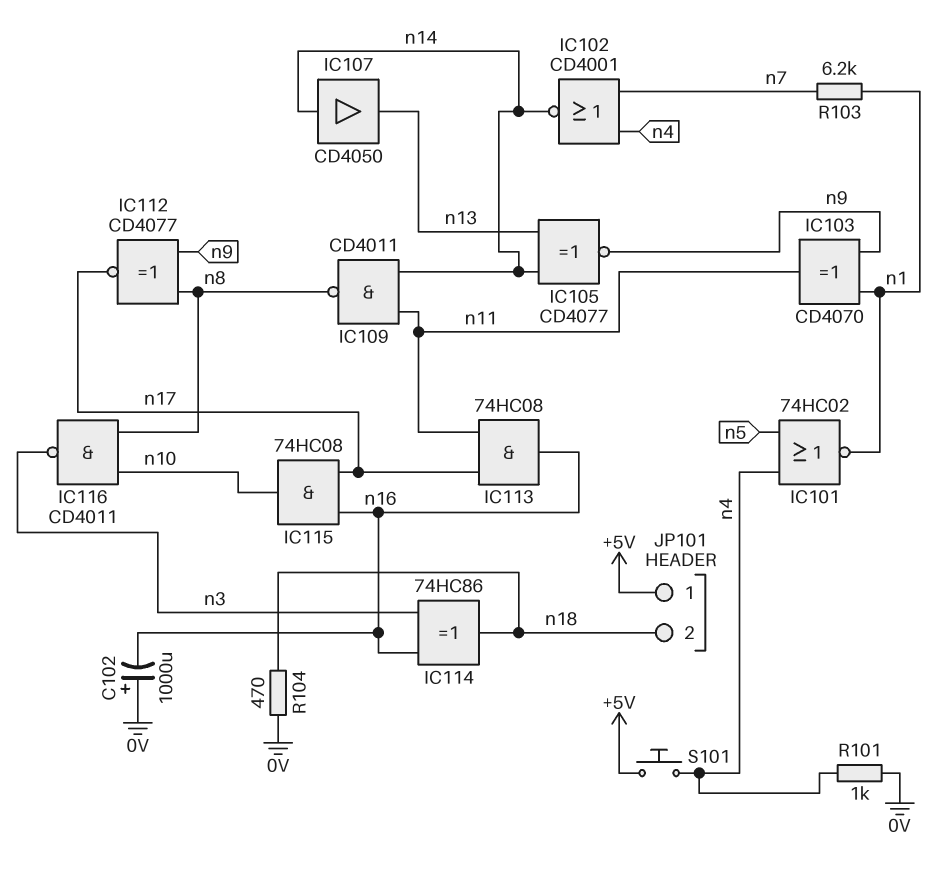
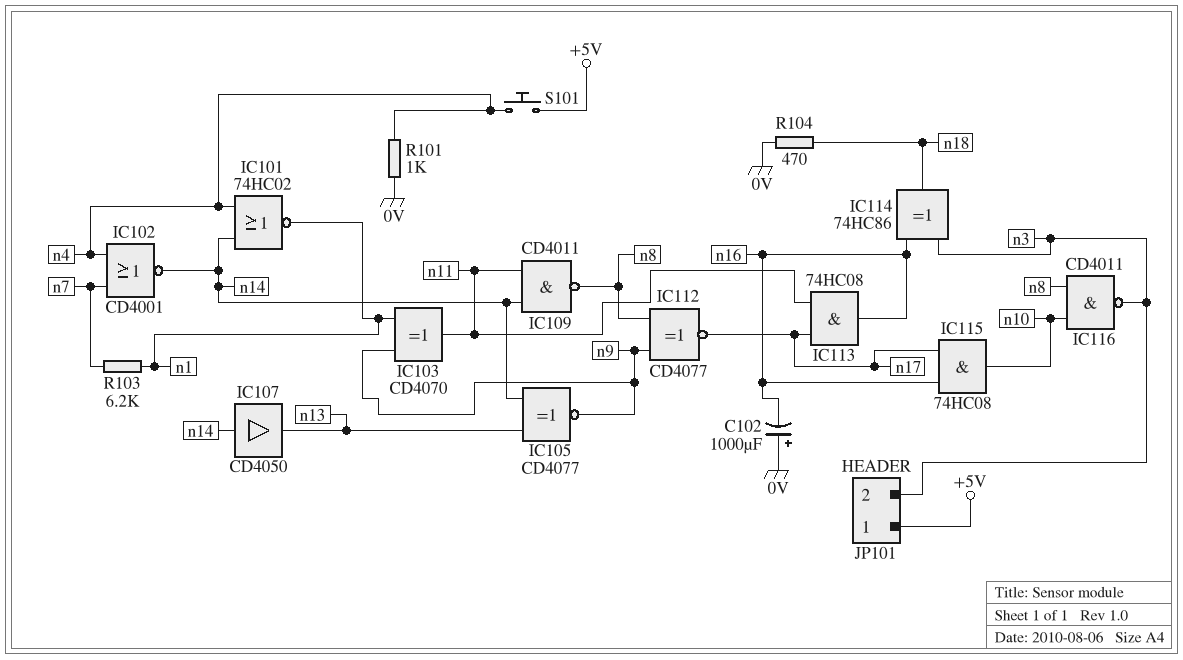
IC101: NOR 74HC02 (in n4, in n5, out n1) -> NOR 74HC02 (in n4, in n14, out n1)
JP101 pin 2: n18 -> n3

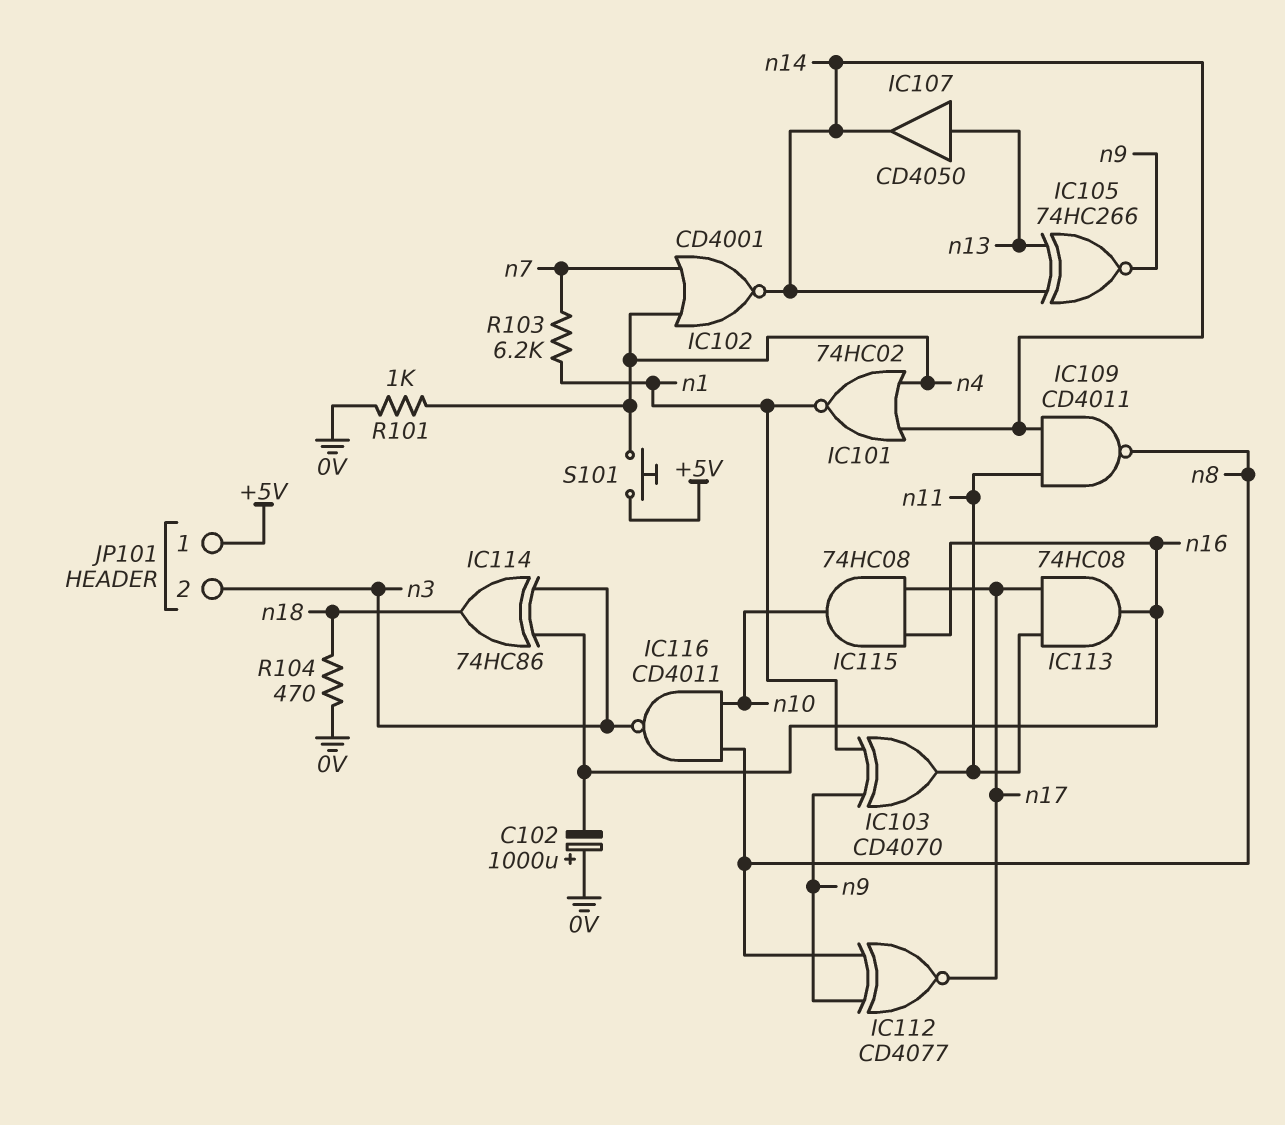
IC105: XNOR CD4077 (in n13, in n14, out n9) -> XNOR 74HC266 (in n13, in n14, out n9)
IC107: buffer CD4050 (in n14, out n13) -> buffer CD4050 (in n13, out n14)

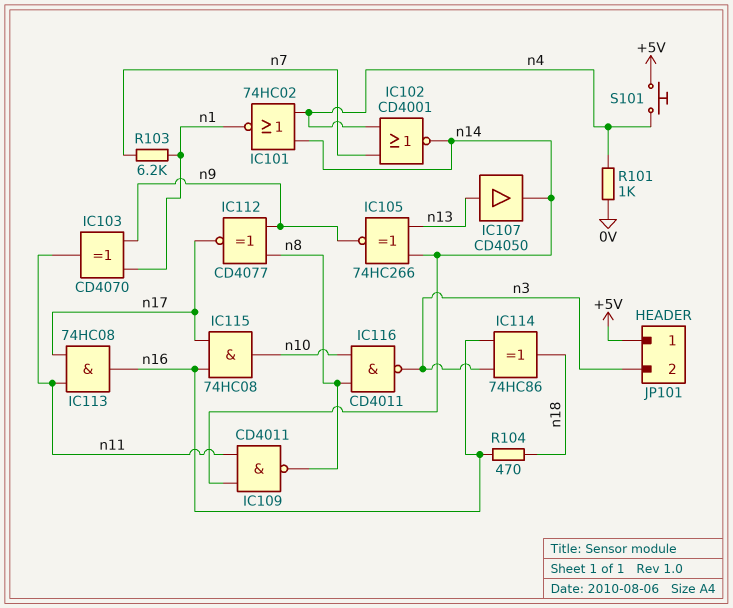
C102: 1000uF (plus 0V, minus n16) -> none
R104: 470 (0V, n18) -> 470 (n16, n18)

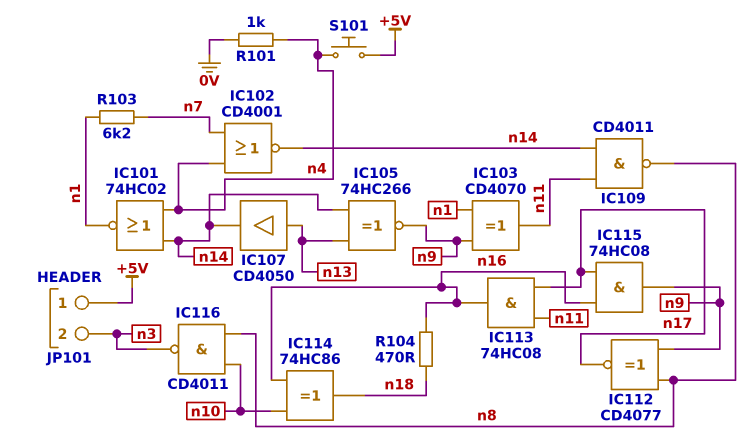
IC114: XOR 74HC86 (in n3, in n16, out n18) -> XOR 74HC86 (in n10, in n16, out n18)
IC115: AND 74HC08 (in n16, in n17, out n10) -> AND 74HC08 (in n16, in n17, out n9)

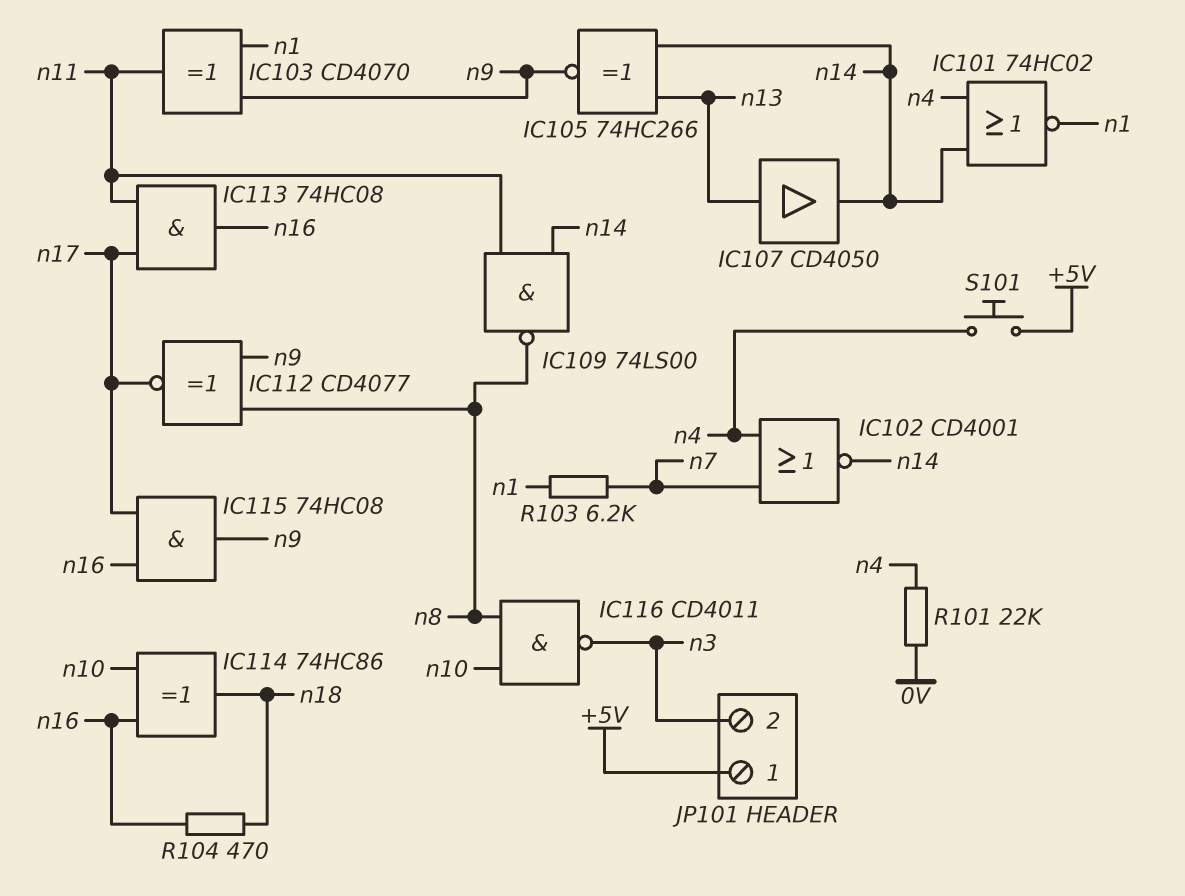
IC109: NAND CD4011 (in n11, in n14, out n8) -> NAND 74LS00 (in n11, in n14, out n8)
R101: 1k (0V, n4) -> 22k (0V, n4)

